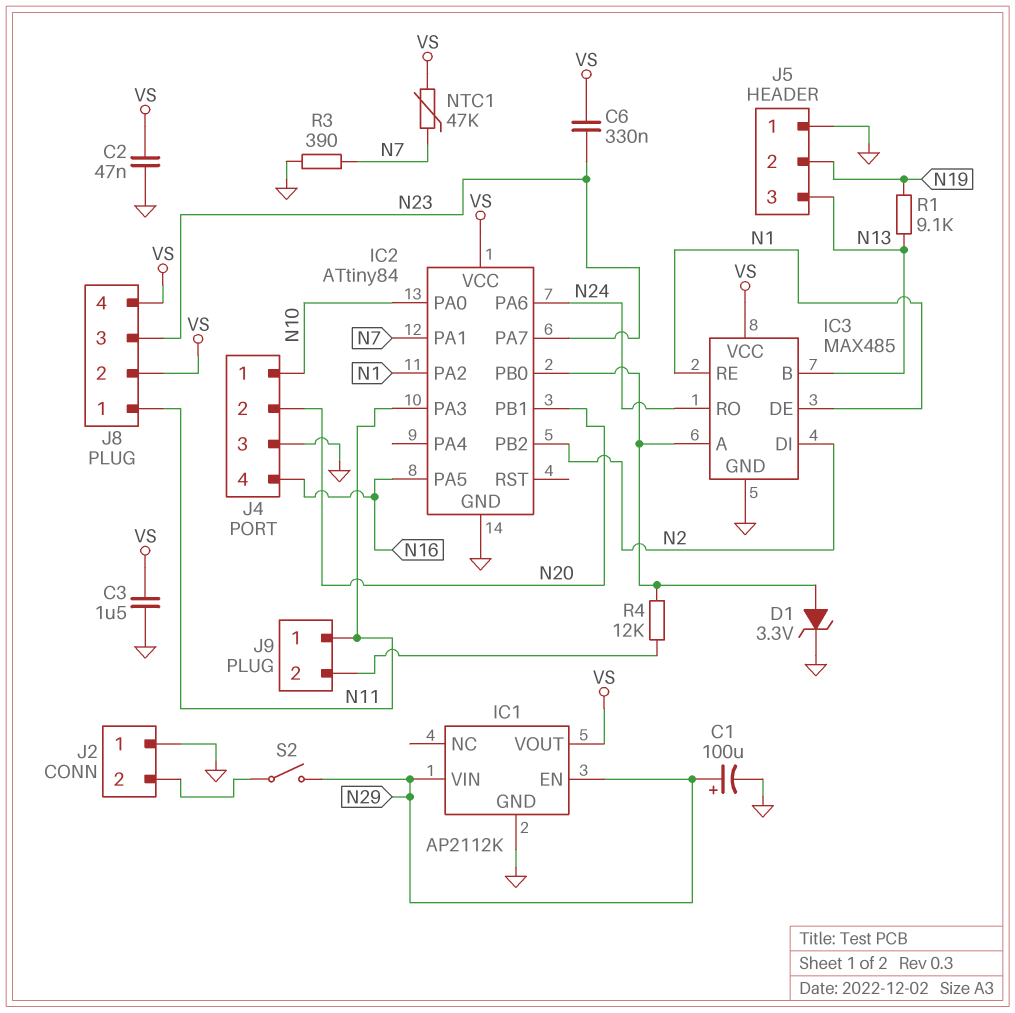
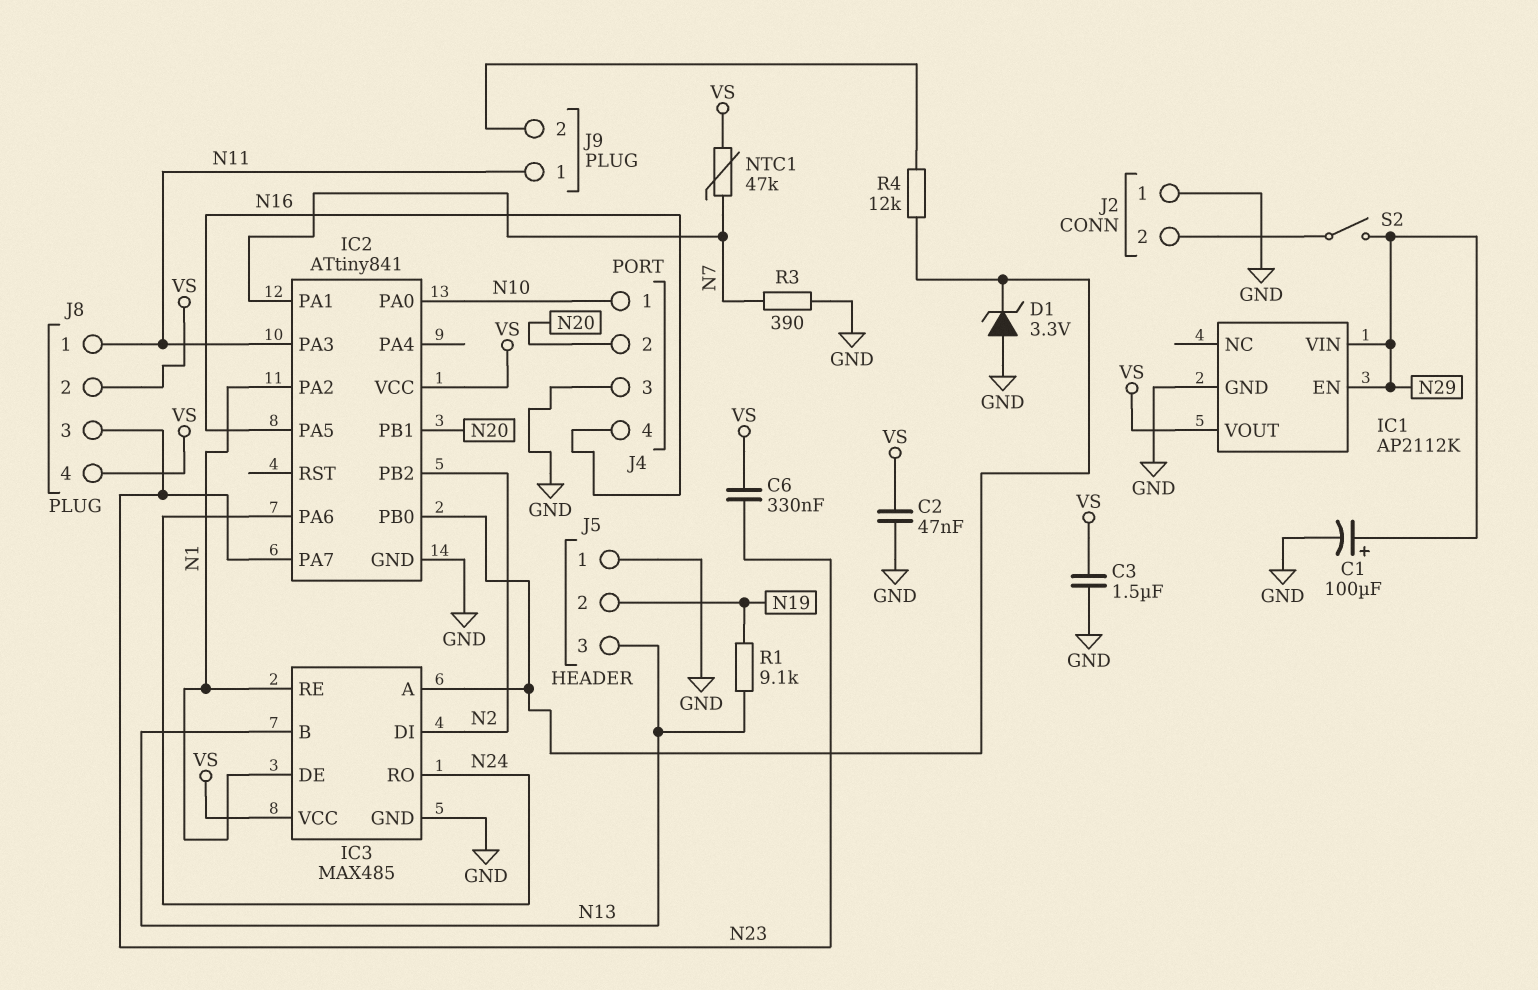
D1: zener 3.3V (A IC2/PB0, K GND) -> zener 3.3V (A GND, K IC2/PB0)
IC2: ATtiny84 -> ATtiny841

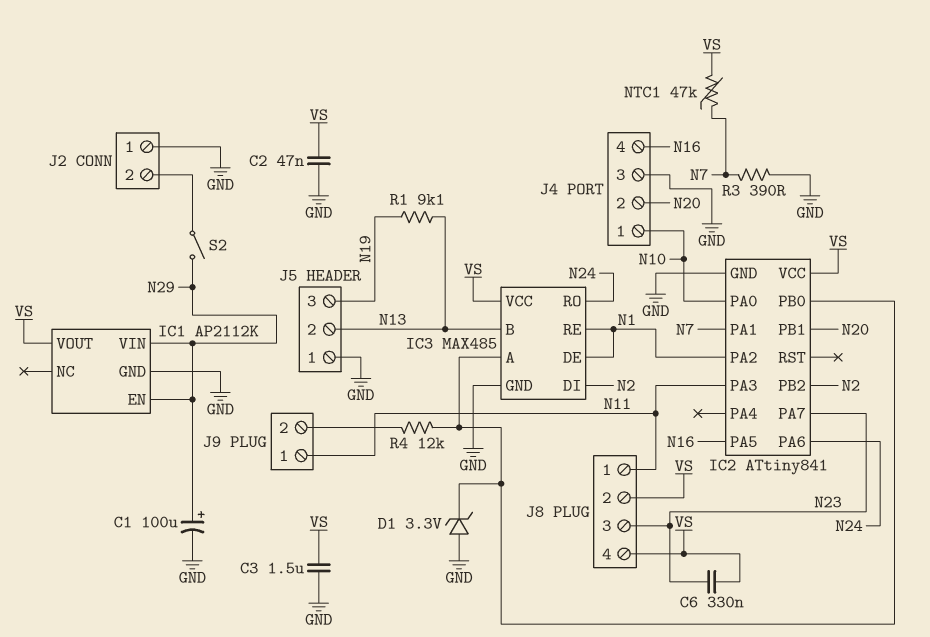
J5 pin 2: N19 -> N13
J5 pin 3: N13 -> N19

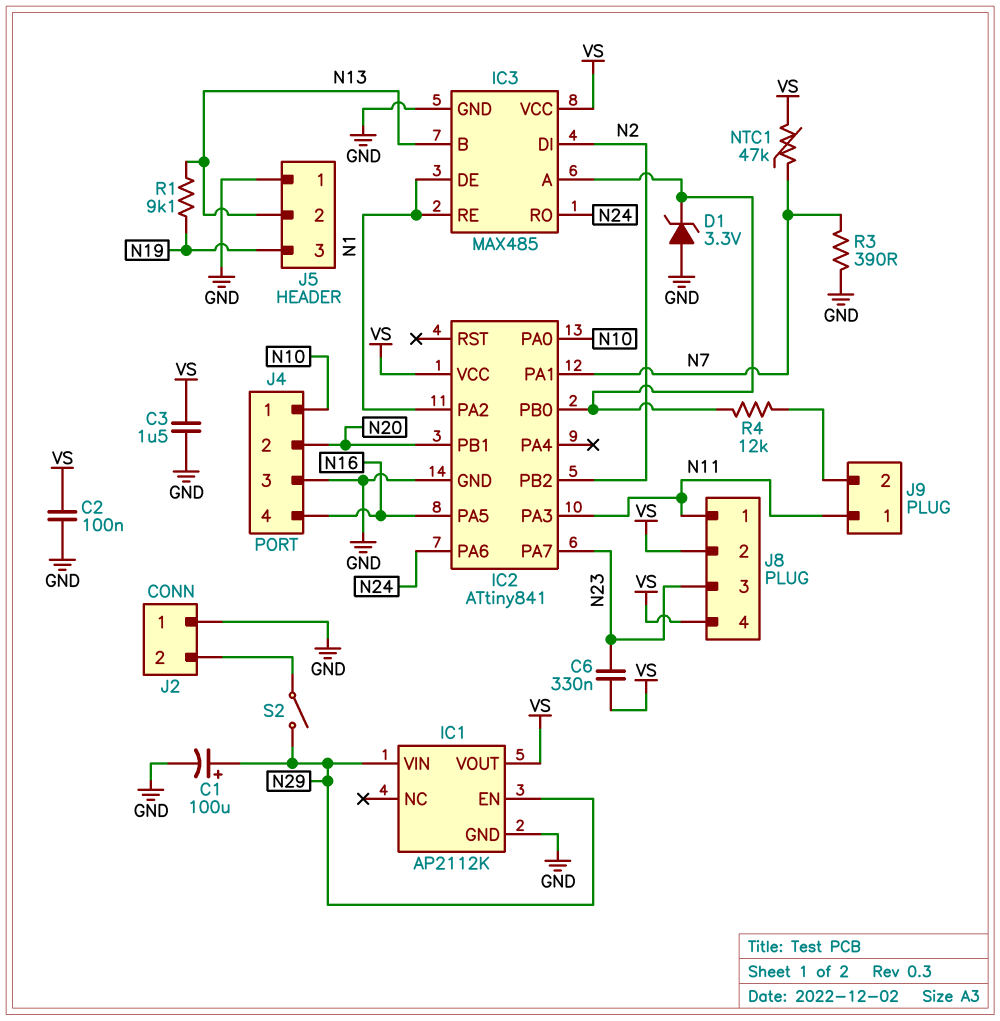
C2: 47nF (GND, VS) -> 100nF (GND, VS)

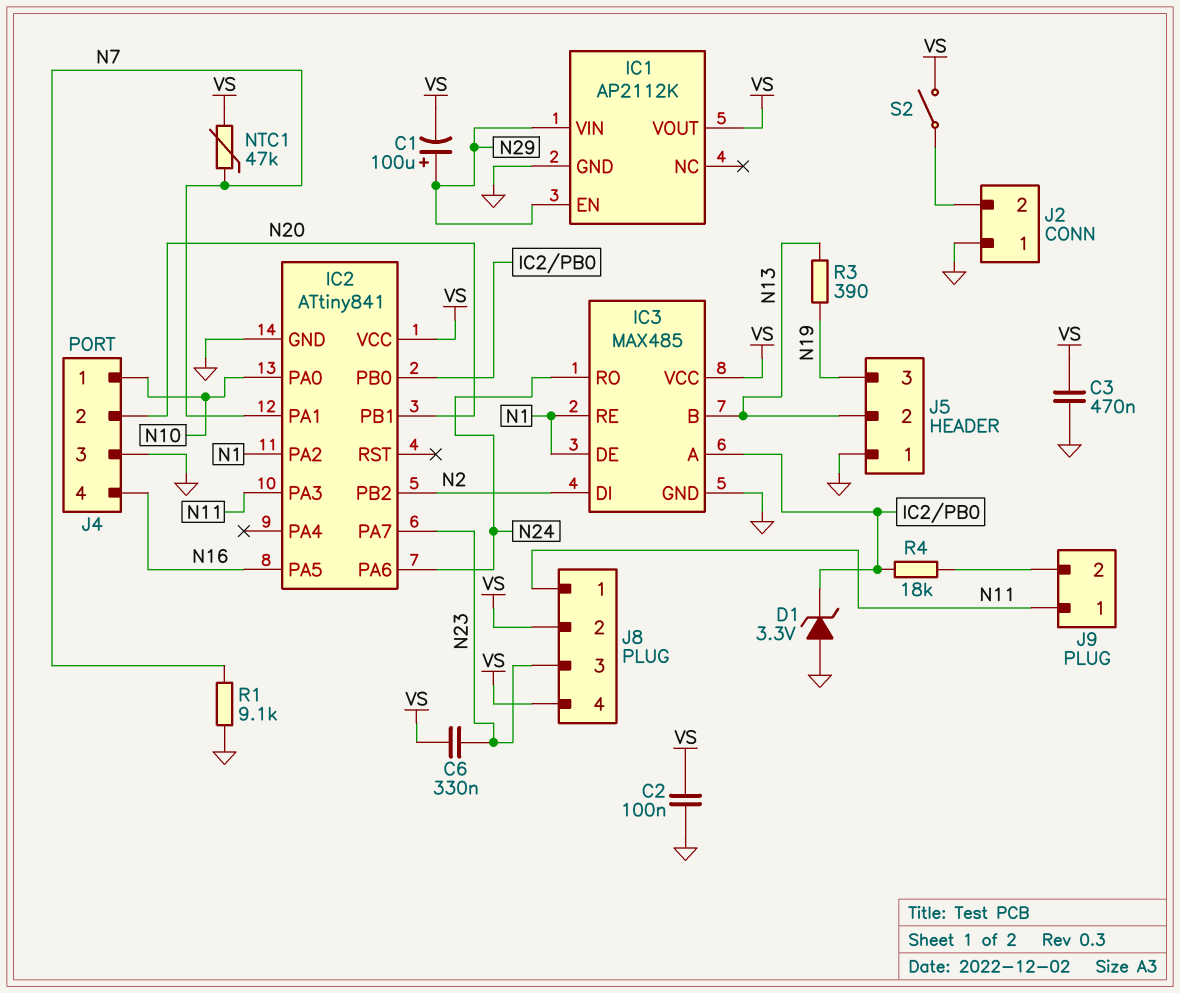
C1: 100uF (plus N29, minus GND) -> 100uF (plus N29, minus VS)
C3: 1.5uF (GND, VS) -> 470nF (GND, VS)
R1: 9.1k (N13, N19) -> 9.1k (GND, N7)
R3: 390 (GND, N7) -> 390 (N13, N19)
R4: 12k (IC2/PB0, J9/2) -> 18k (IC2/PB0, J9/2)
S2: switch (J2/2, N29) -> switch (J2/2, VS)

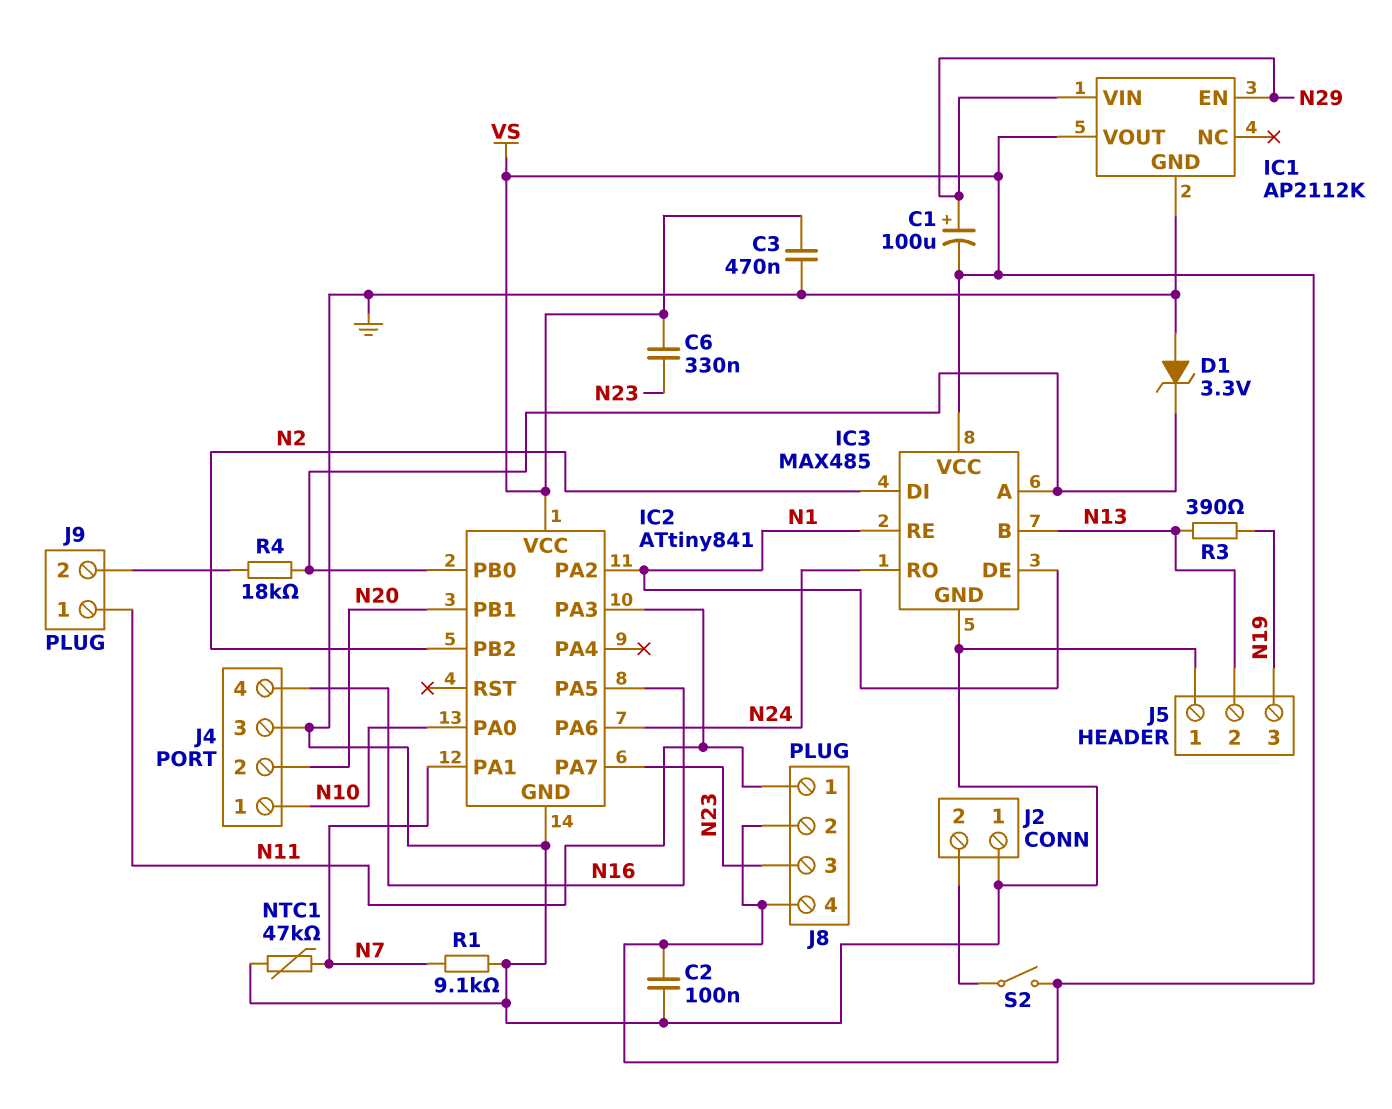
NTC1: 47k (N7, VS) -> 47k (GND, N7)

